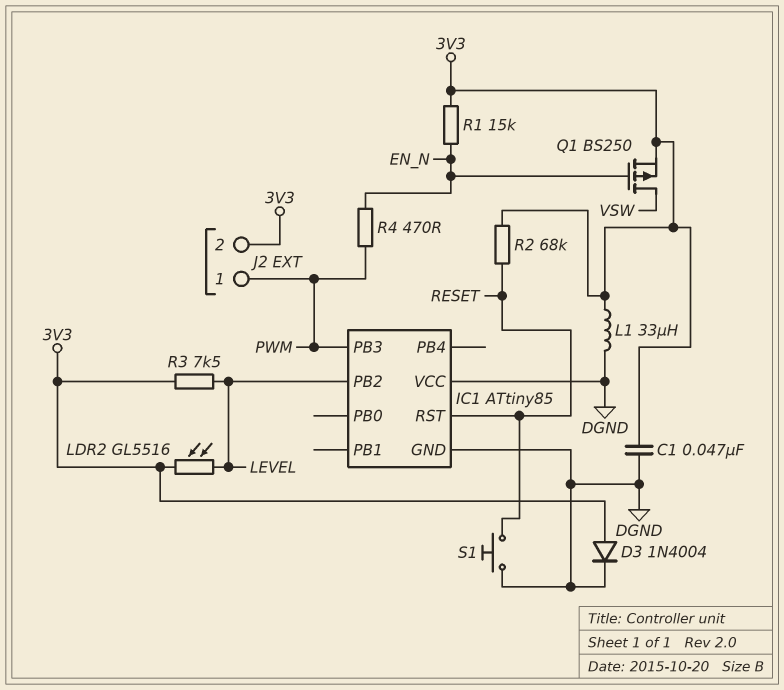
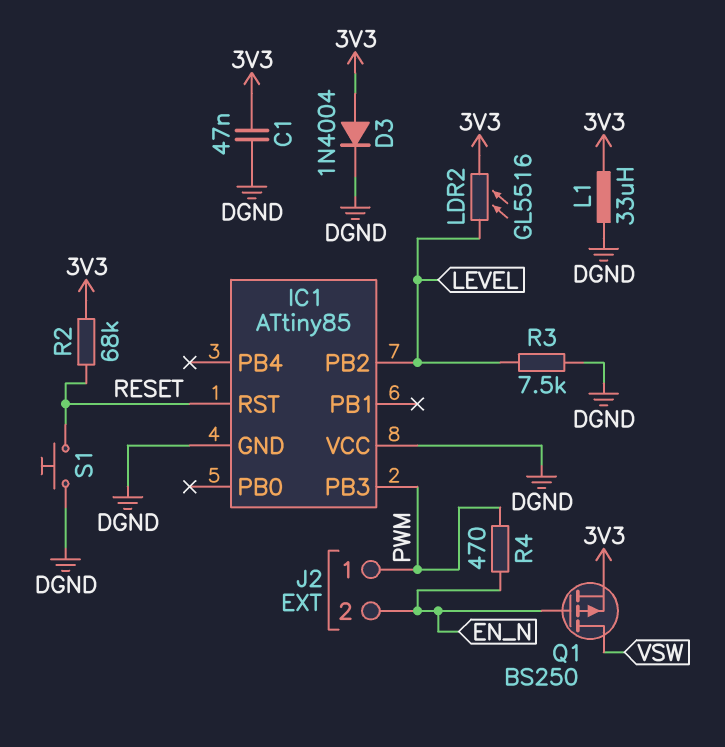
J2 pin 2: 3V3 -> EN_N
R1: 15k (3V3, EN_N) -> none
R3: 7.5k (3V3, LEVEL) -> 7.5k (DGND, LEVEL)

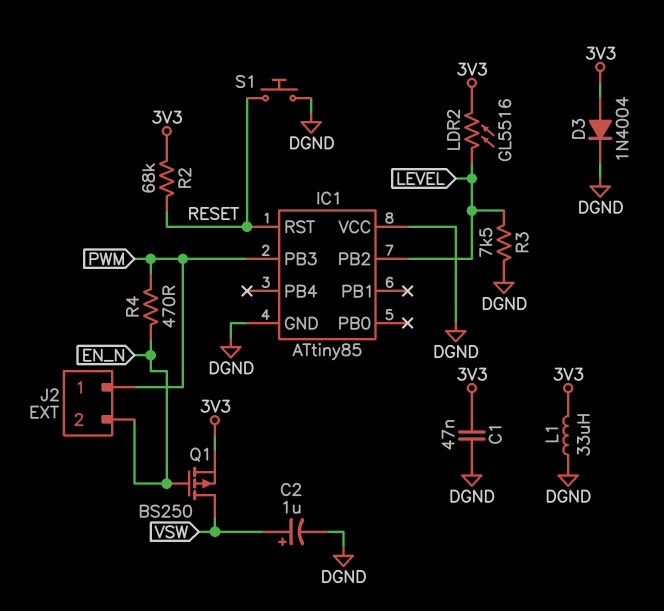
C2: none -> 1uF (plus VSW, minus DGND)

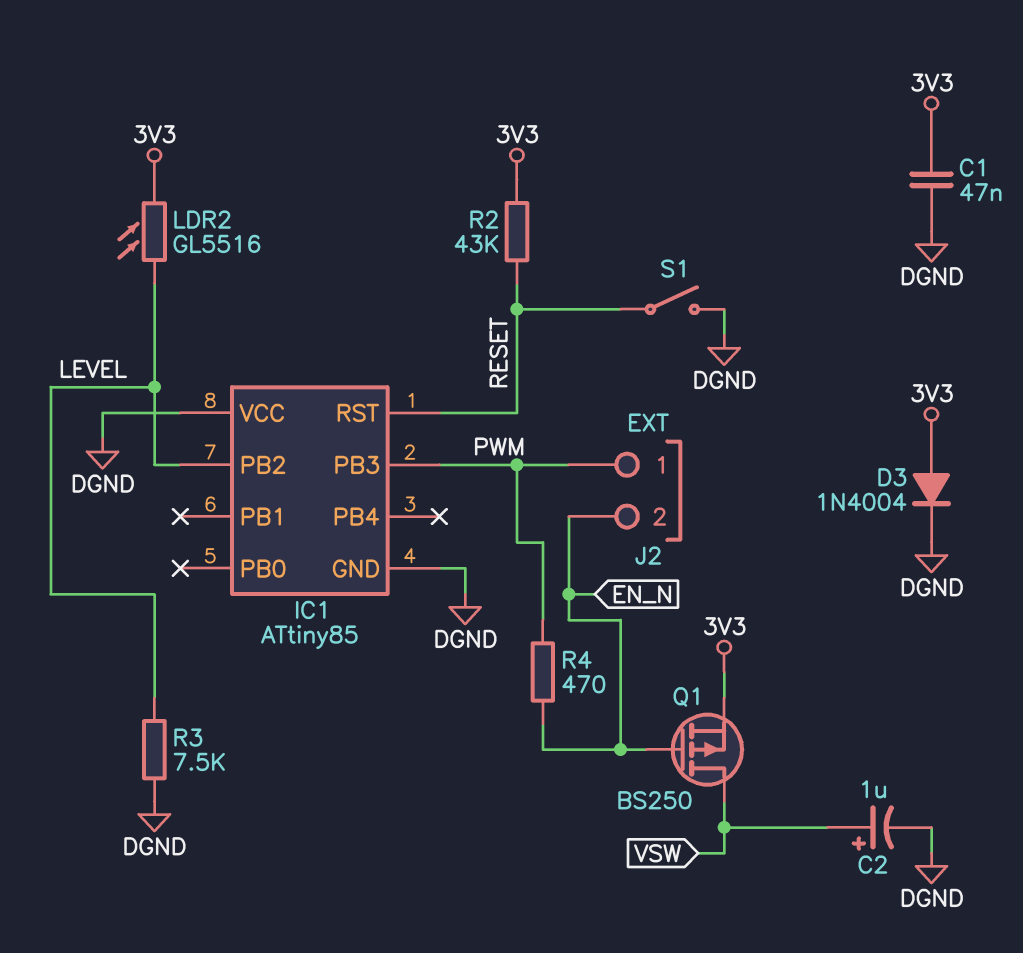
L1: 33uH (3V3, DGND) -> none
R2: 68k (3V3, RESET) -> 43k (3V3, RESET)
S1: button (DGND, RESET) -> switch (DGND, RESET)

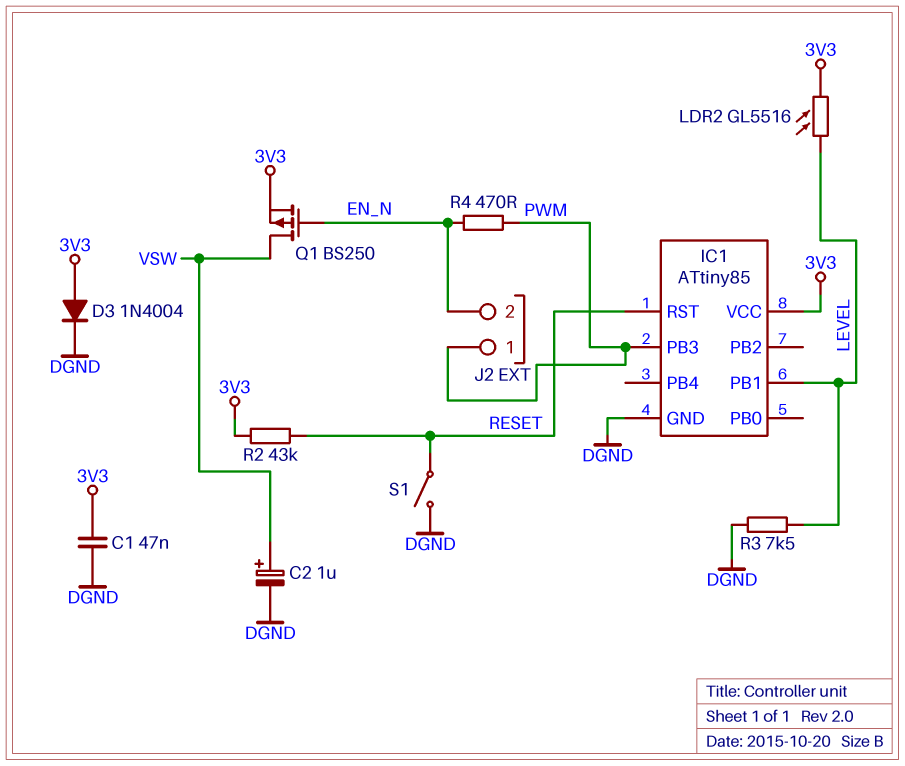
IC1 pin PB1: none -> LEVEL
IC1 pin PB2: LEVEL -> none
IC1 pin VCC: DGND -> 3V3

